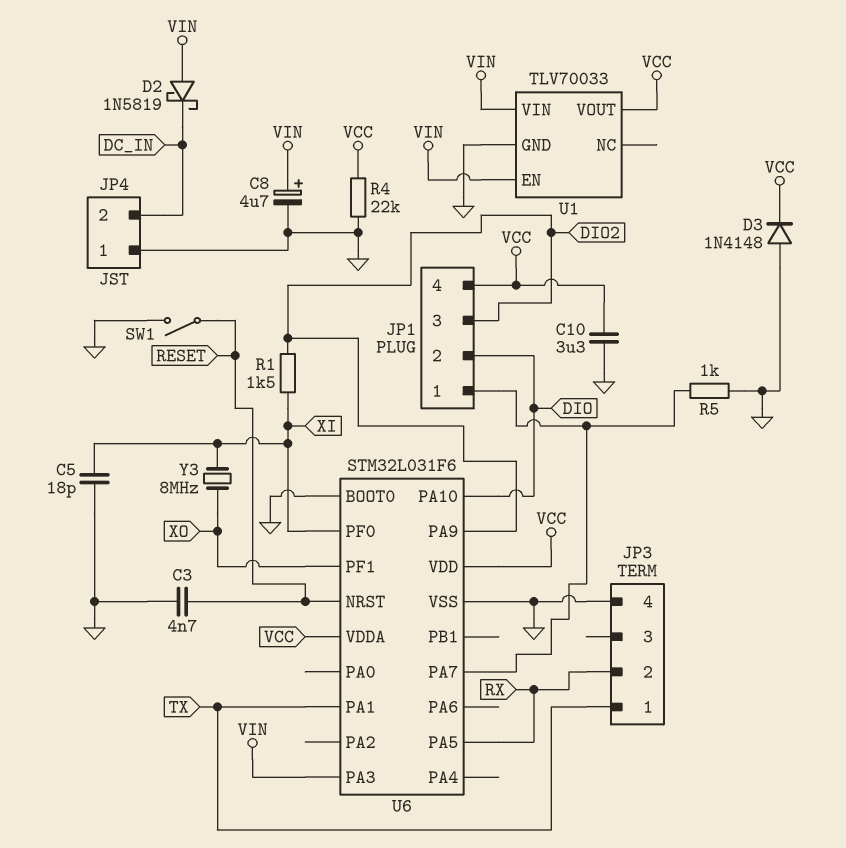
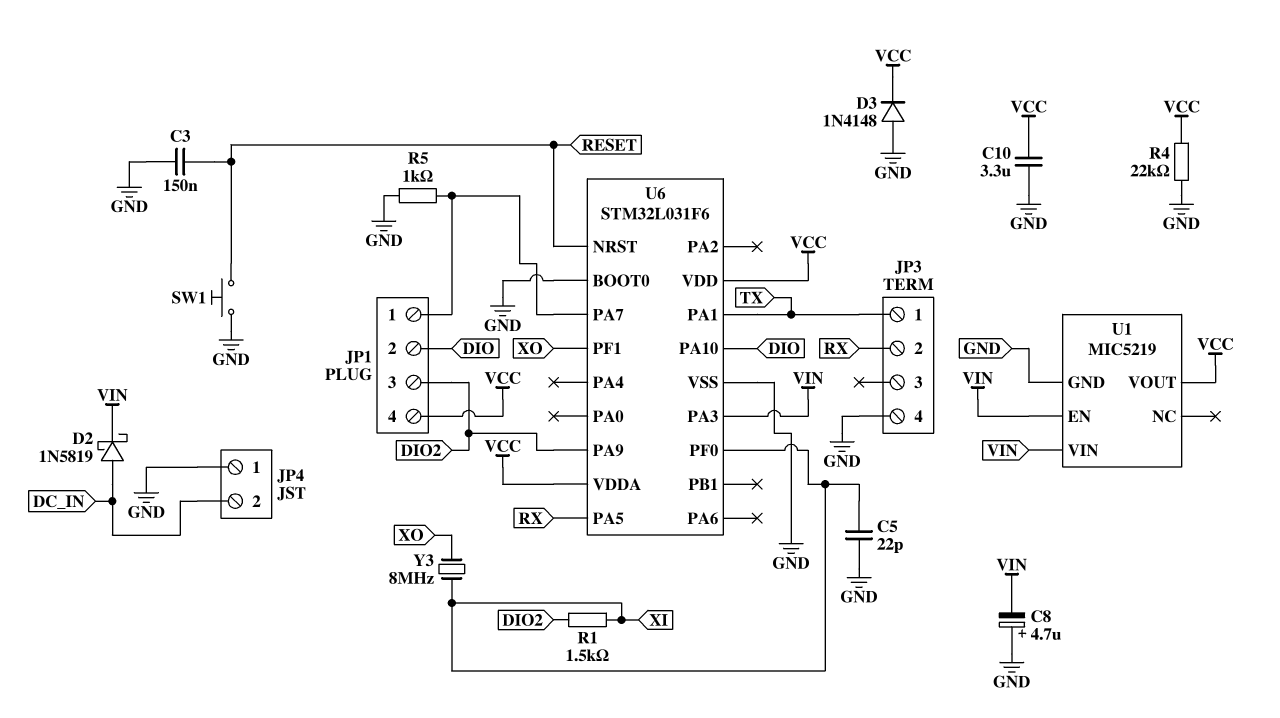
C3: 4.7nF (GND, RESET) -> 150nF (GND, RESET)
C5: 18pF (GND, XI) -> 22pF (GND, XI)
C8: 4.7uF (plus VIN, minus GND) -> 4.7uF (plus GND, minus VIN)
D2: schottky 1N5819 (A VIN, K DC_IN) -> schottky 1N5819 (A DC_IN, K VIN)
SW1: switch (GND, RESET) -> button (GND, RESET)
U1: TLV70033 -> MIC5219

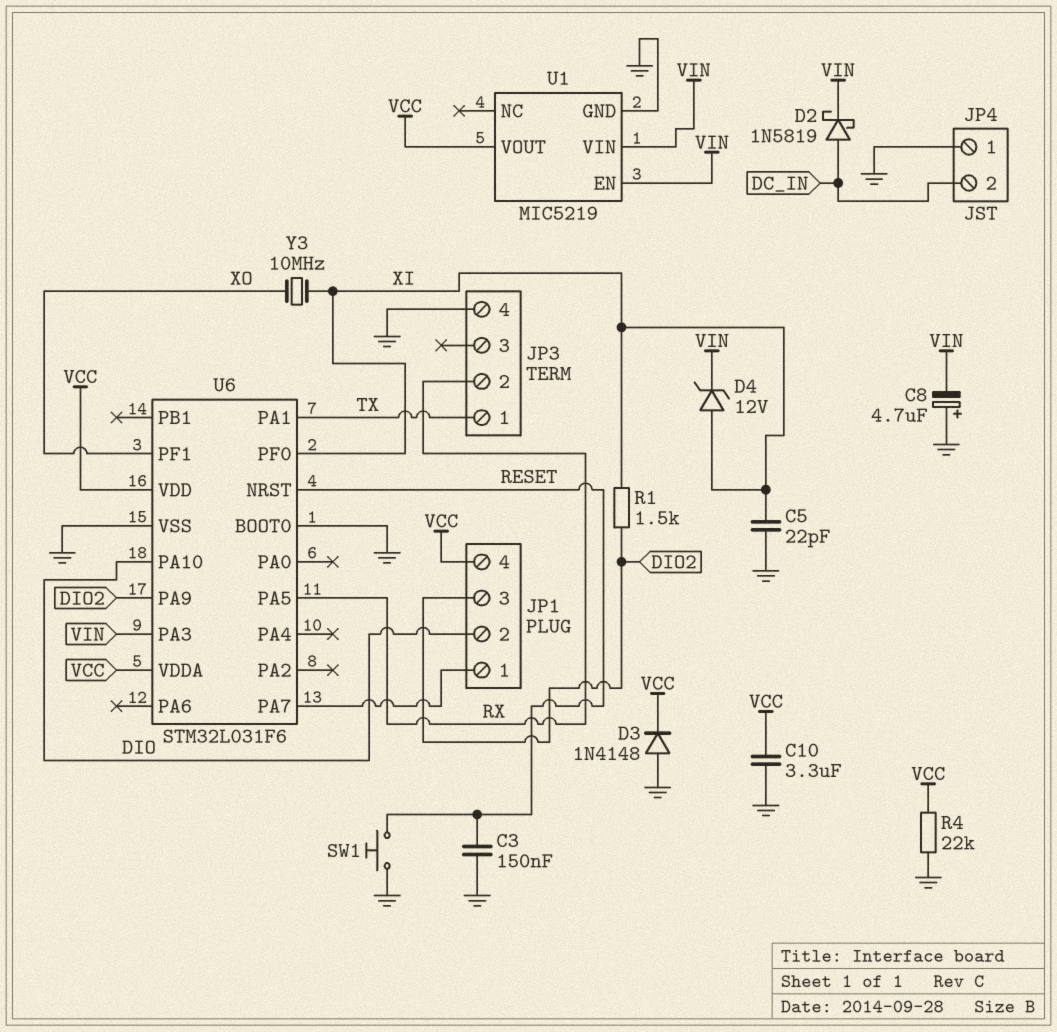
D4: none -> zener 12V (A XI, K VIN)
R5: 1k (GND, JP1/1) -> none
Y3: 8MHz (XI, XO) -> 10MHz (XI, XO)

